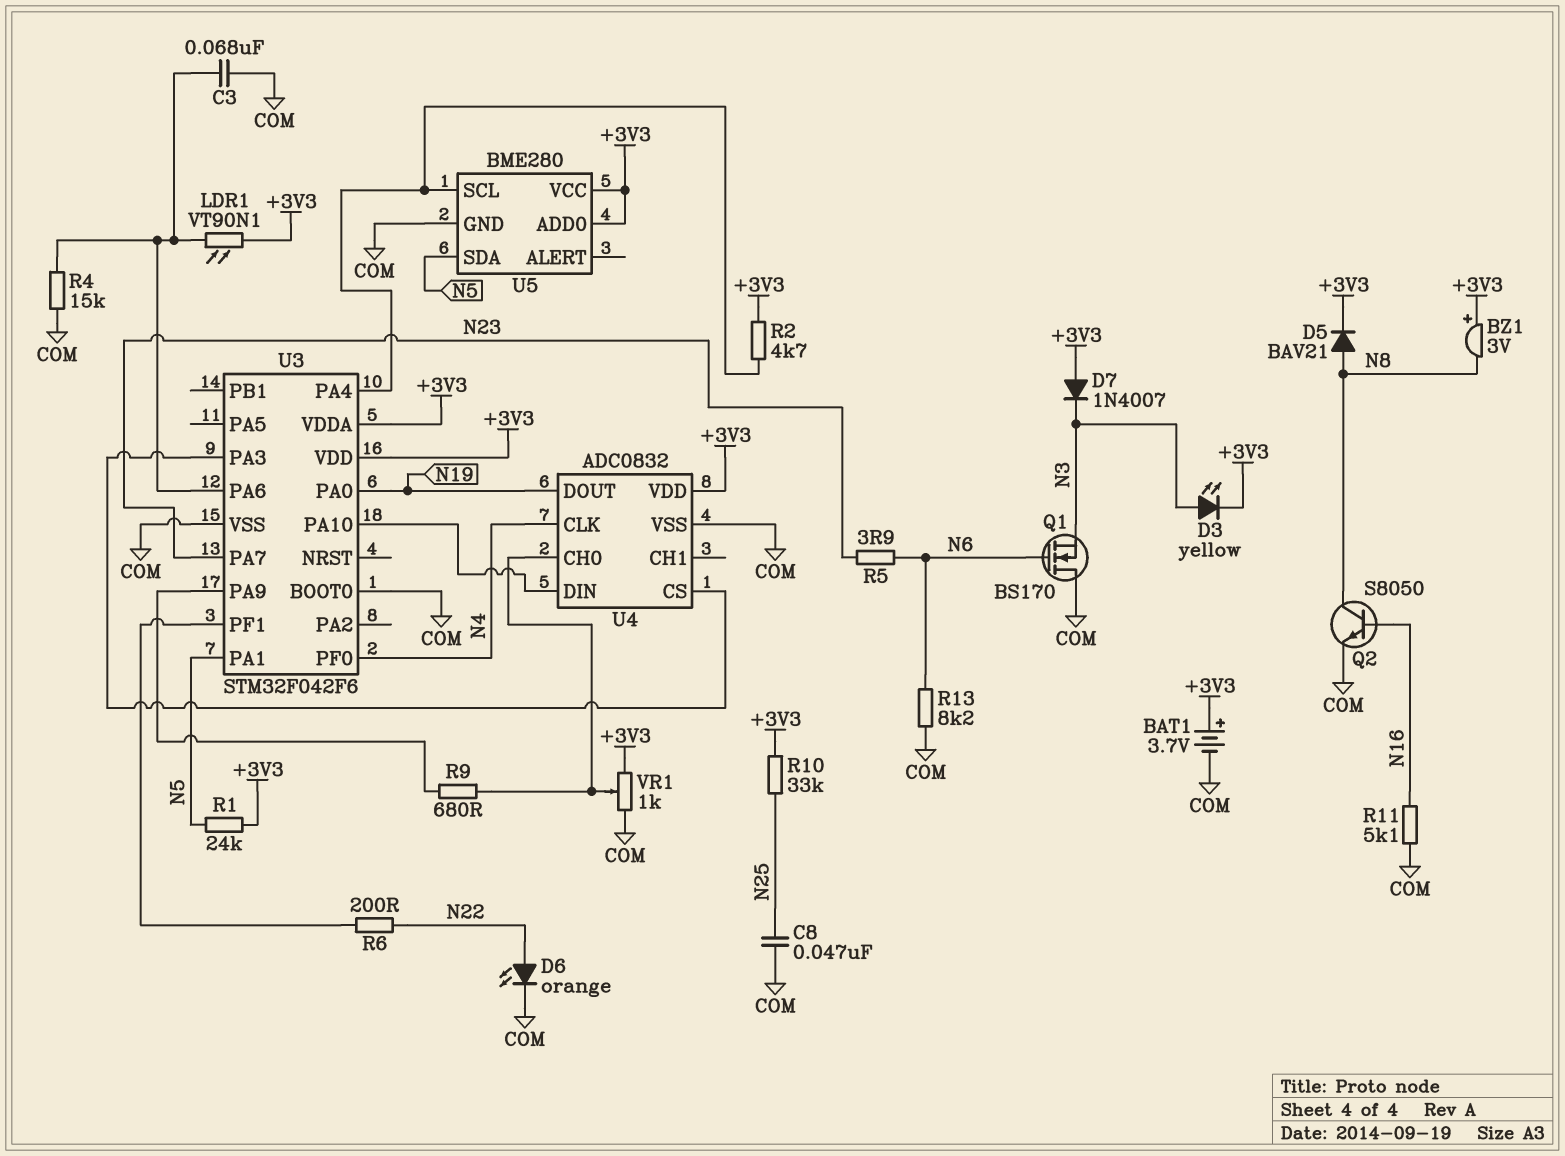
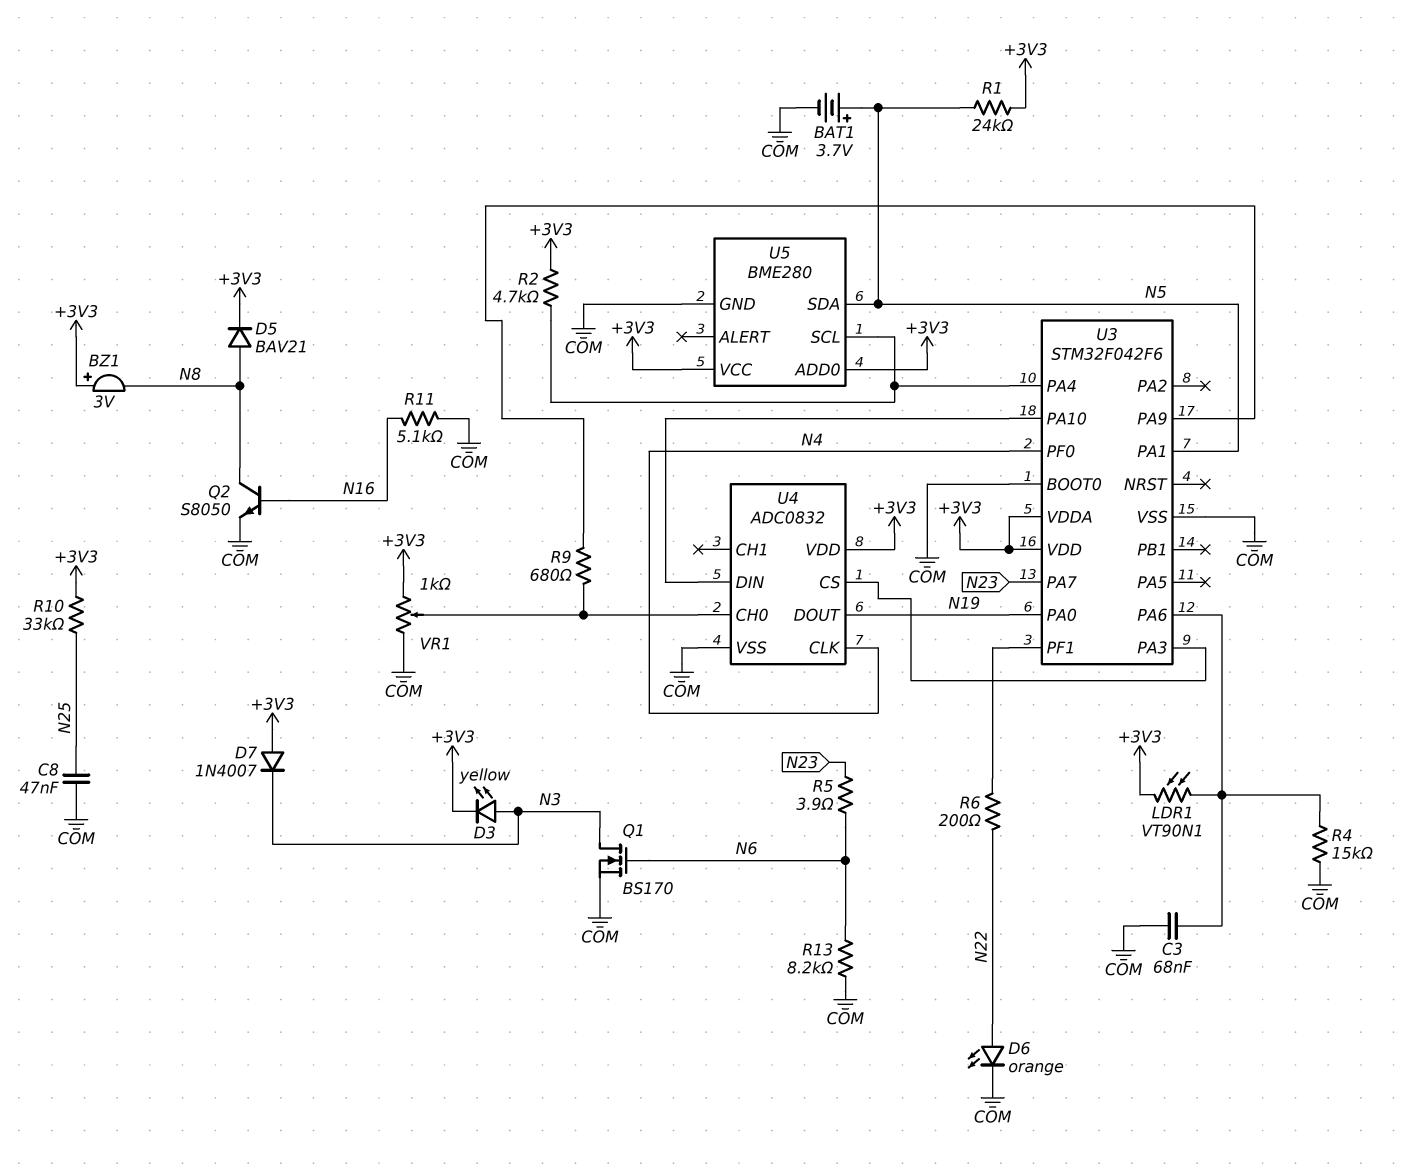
BAT1: 3.7V (plus +3V3, minus COM) -> 3.7V (plus N5, minus COM)
Q1: NMOS BS170 (G N6, D COM, S N3) -> NMOS BS170 (G N6, D N3, S COM)

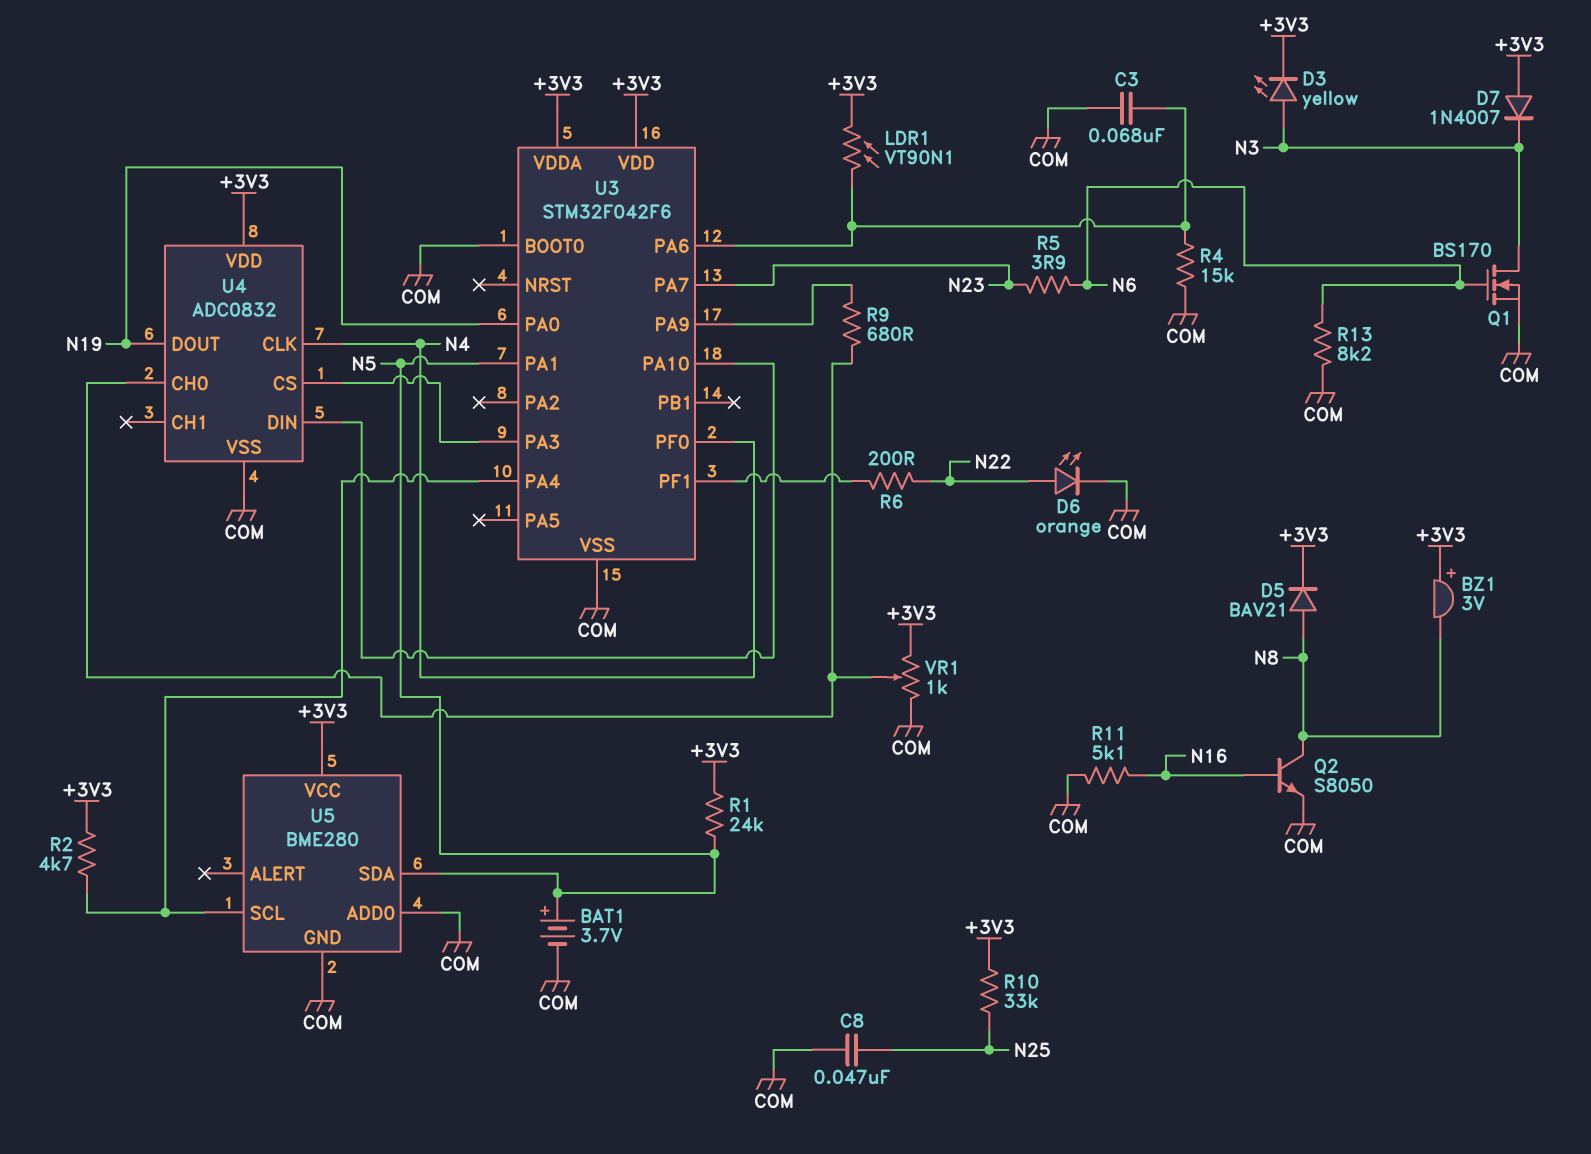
U5 pin ADD0: +3V3 -> COM

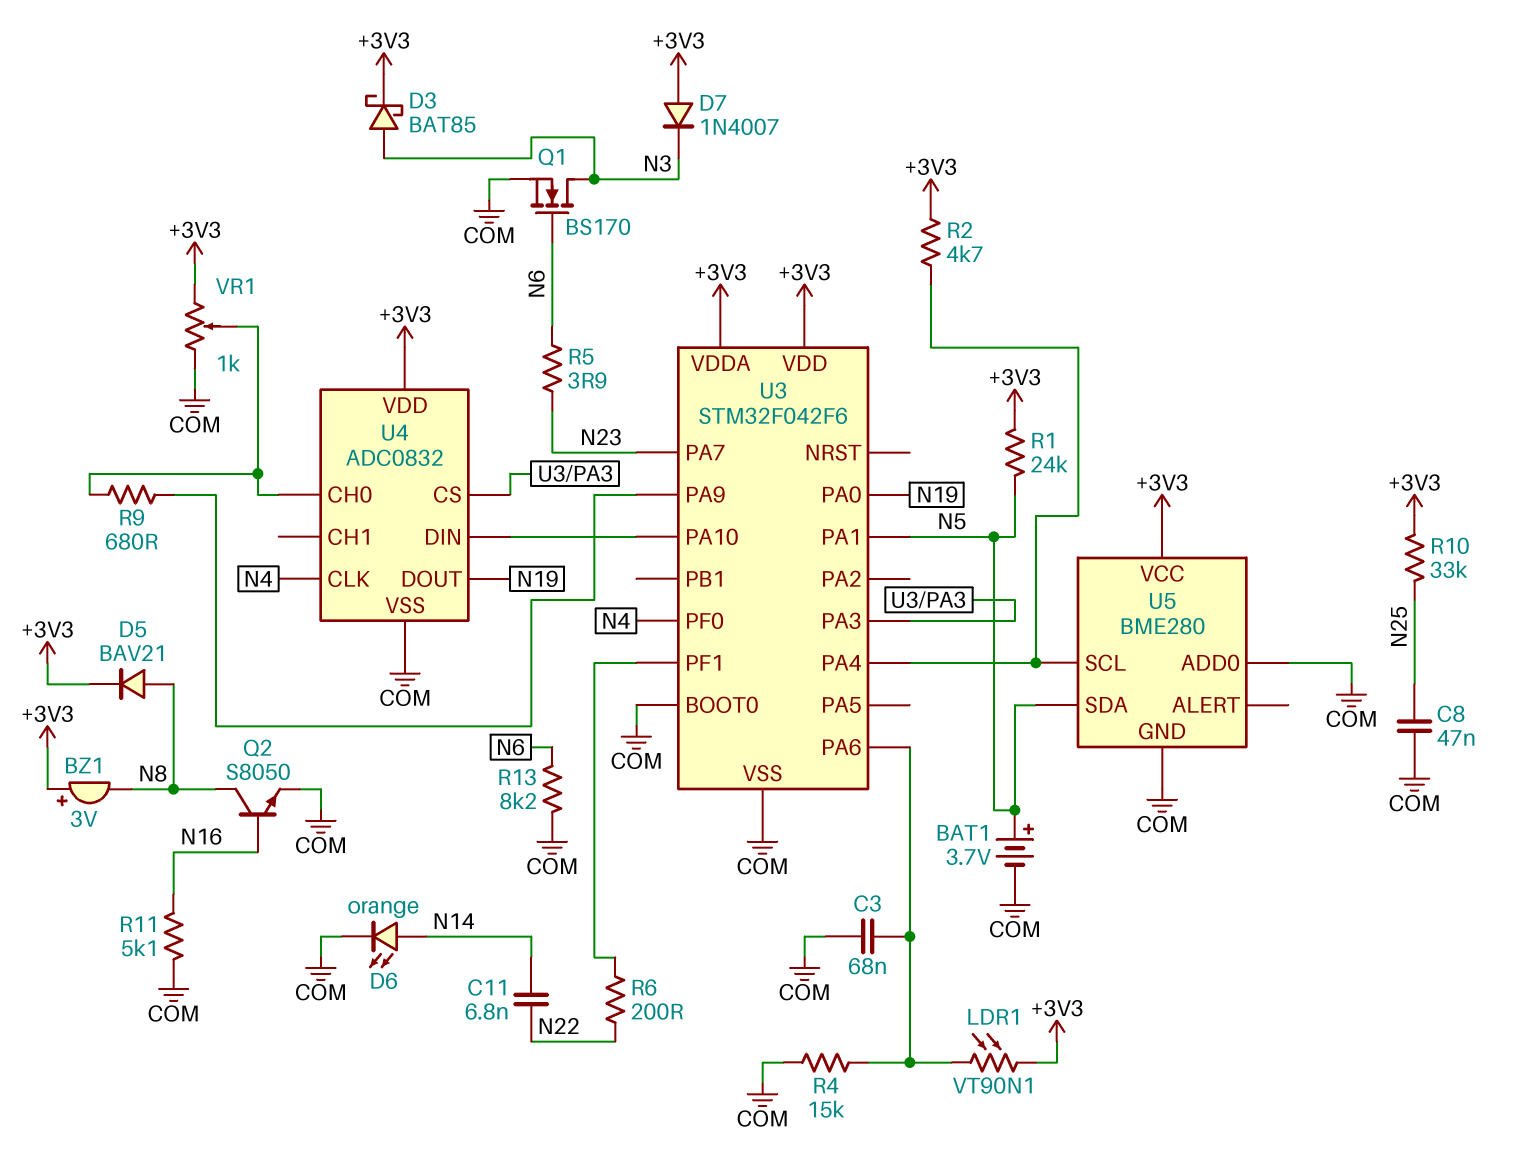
C11: none -> 6.8nF (N14, N22)
D3: LED yellow (A N3, K +3V3) -> schottky BAT85 (A N3, K +3V3)
D6: LED orange (A N22, K COM) -> LED orange (A N14, K COM)

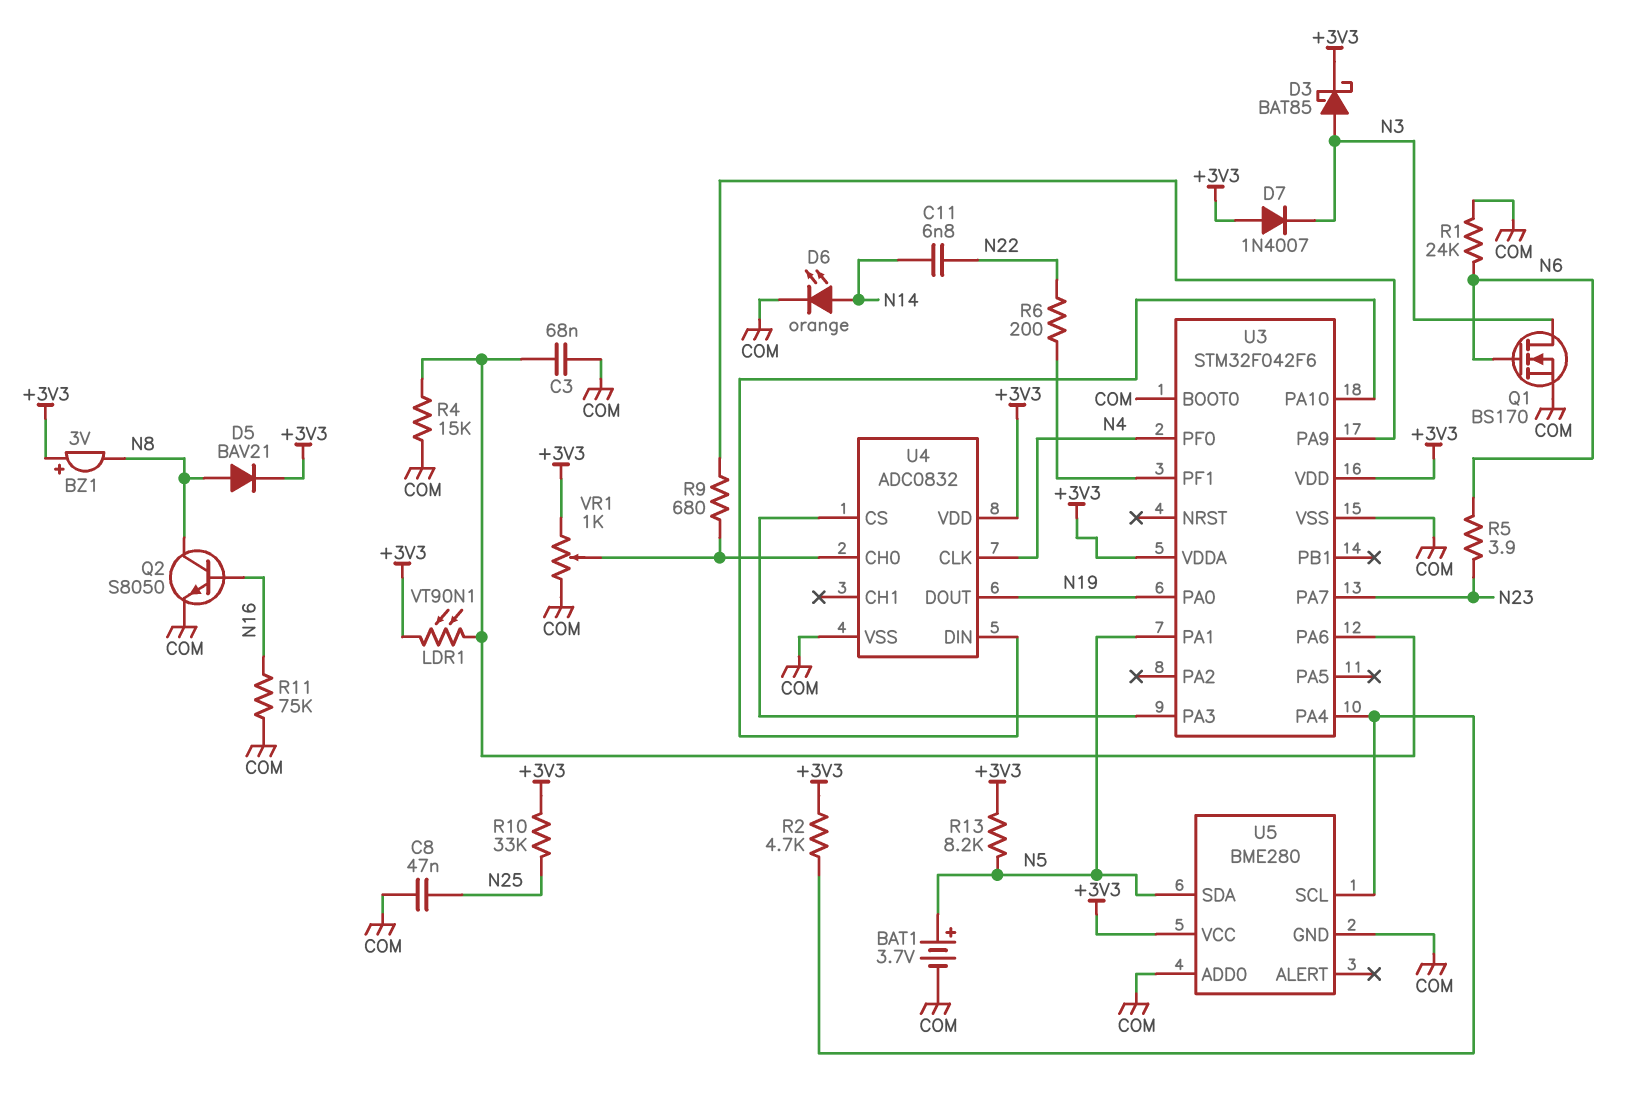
R1: 24k (+3V3, N5) -> 24k (COM, N6)
R11: 5.1k (COM, N16) -> 75k (COM, N16)
R13: 8.2k (COM, N6) -> 8.2k (+3V3, N5)

